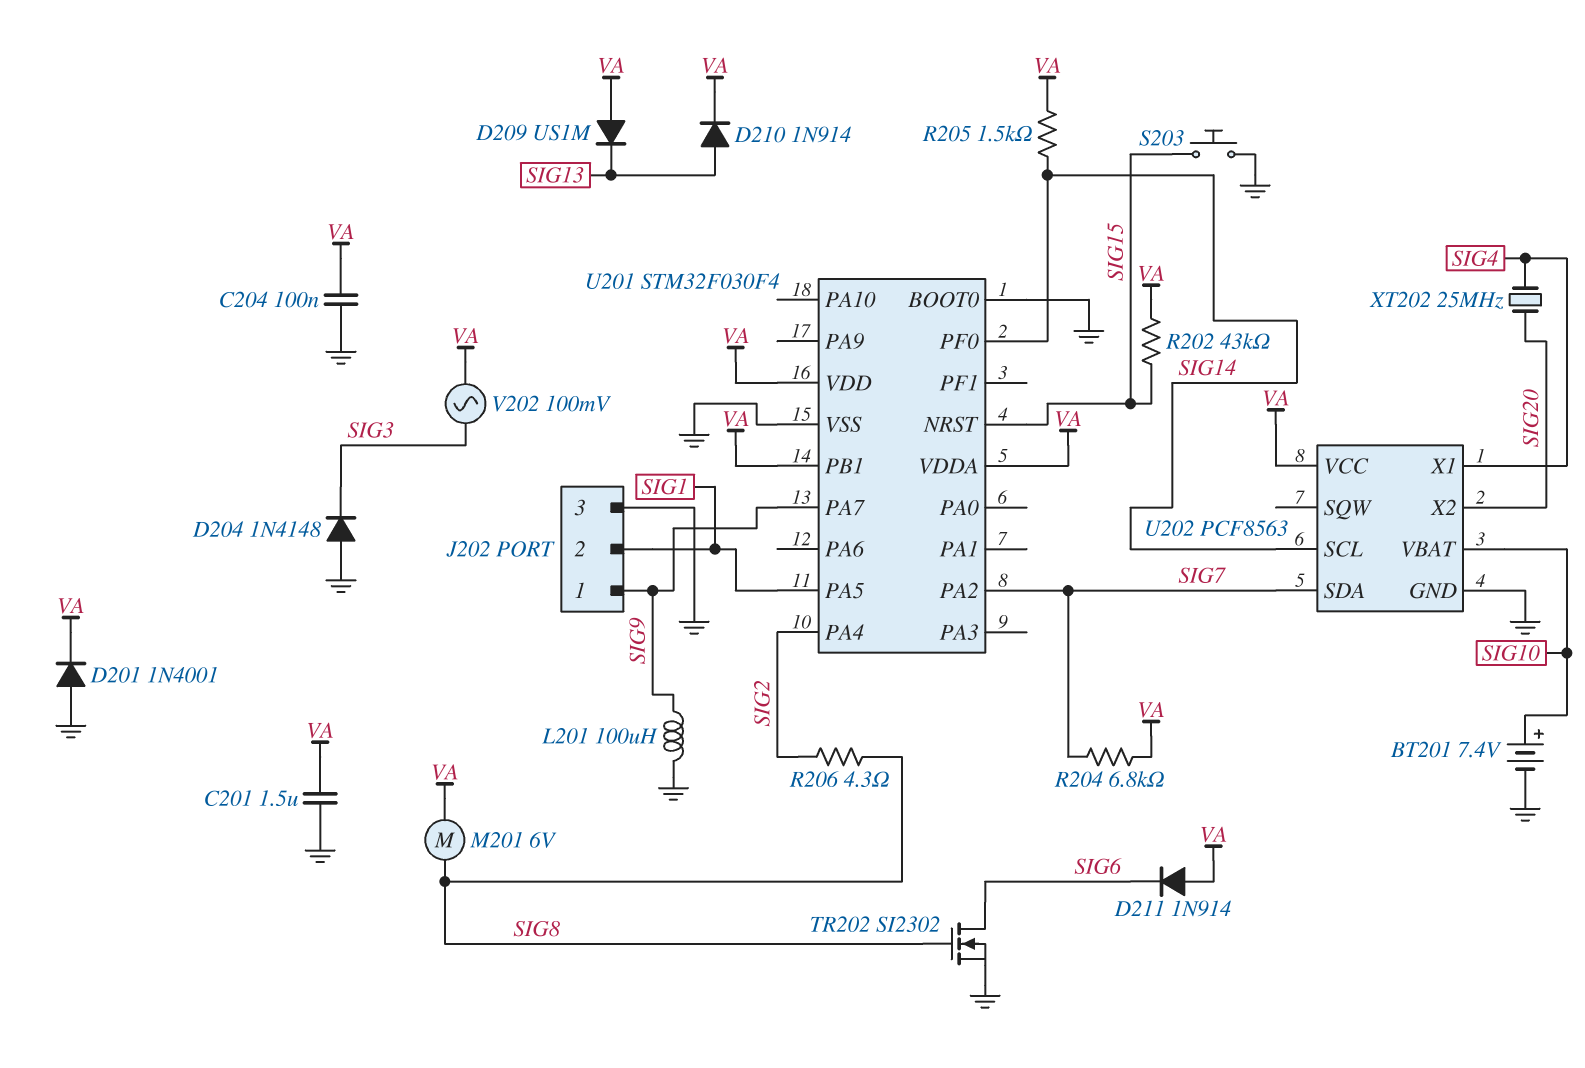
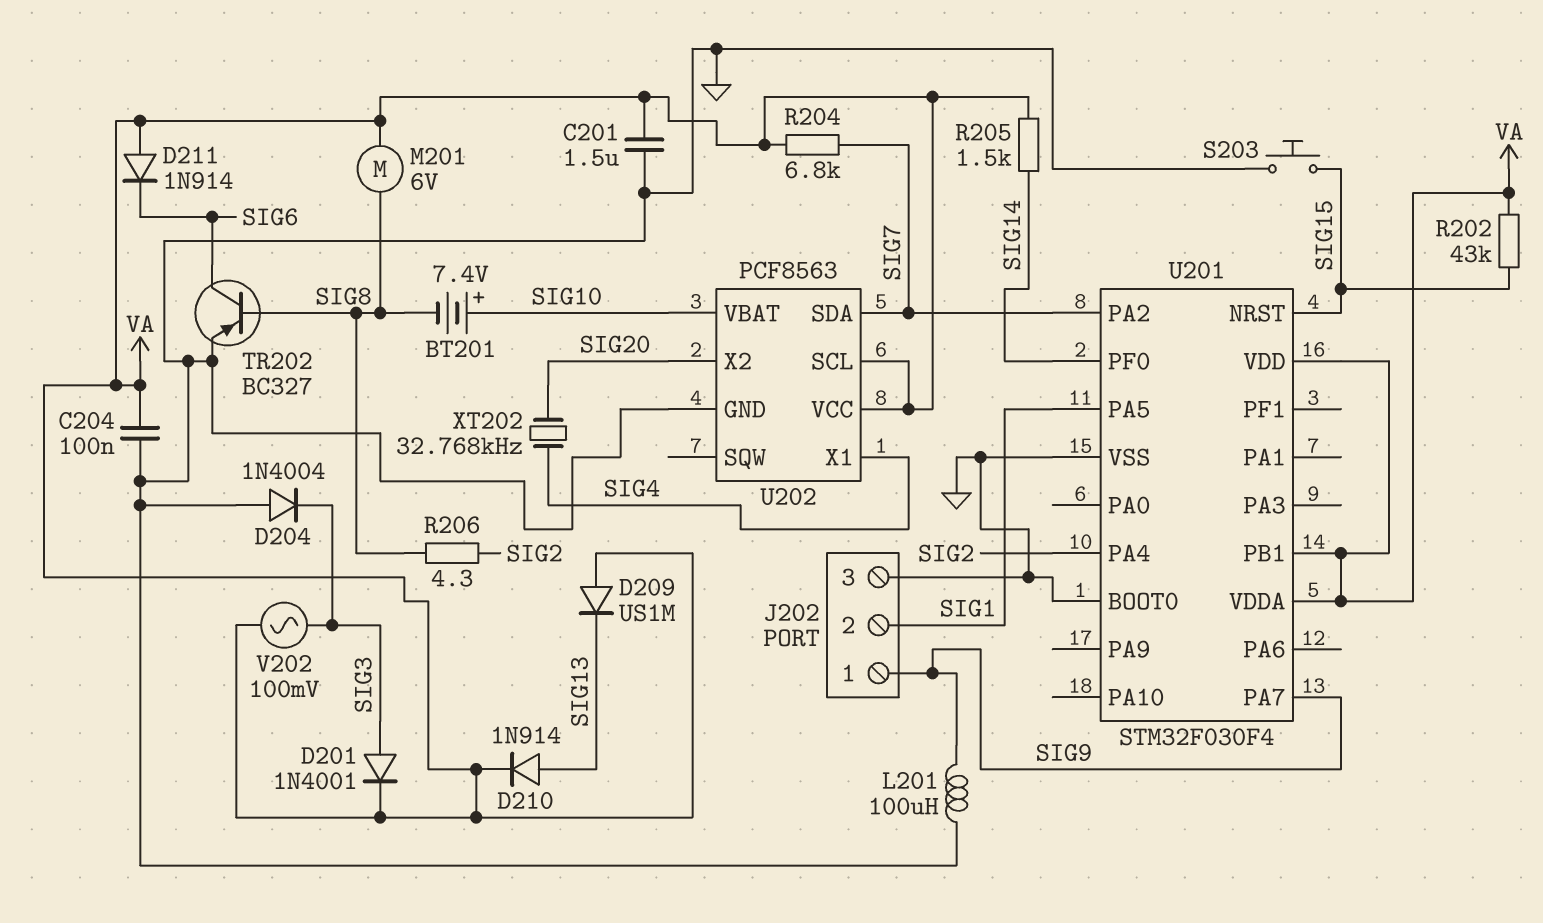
BT201: 7.4V (plus SIG10, minus GND) -> 7.4V (plus SIG10, minus SIG8)
D201: diode 1N4001 (A GND, K VA) -> diode 1N4001 (A SIG3, K VA)
D204: diode 1N4148 (A GND, K SIG3) -> diode 1N4004 (A GND, K SIG3)
TR202: NMOS SI2302 (G SIG8, D SIG6, S GND) -> PNP BC327 (B SIG8, C SIG6, E GND)
U202 pin SCL: SIG14 -> VA
XT202: 25MHz (SIG4, SIG20) -> 32.768kHz (SIG4, SIG20)

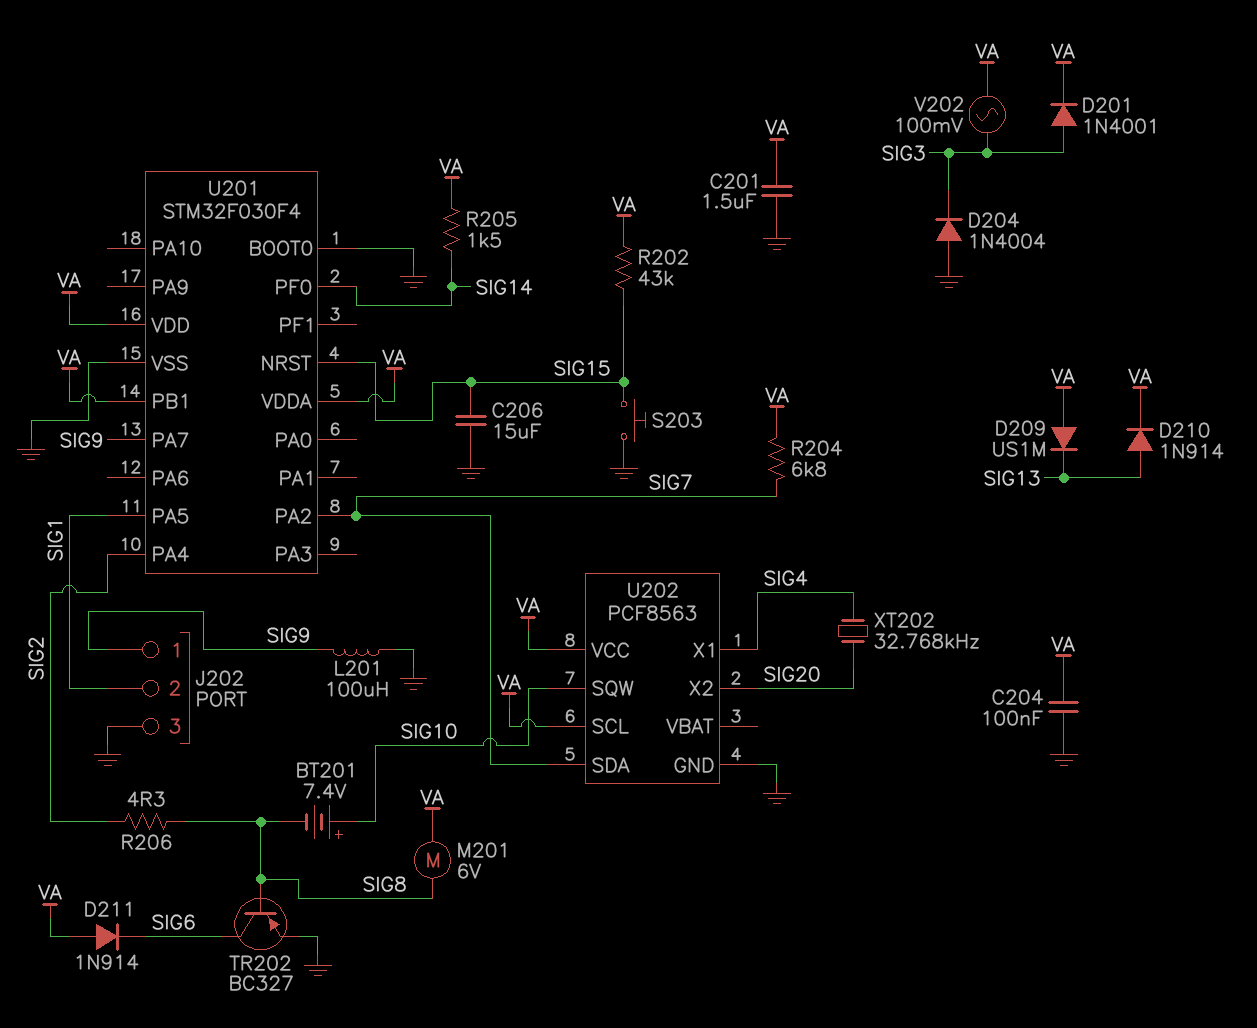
C206: none -> 15uF (GND, SIG15)
U202 pin SQW: none -> SIG10
U202 pin VBAT: SIG10 -> none

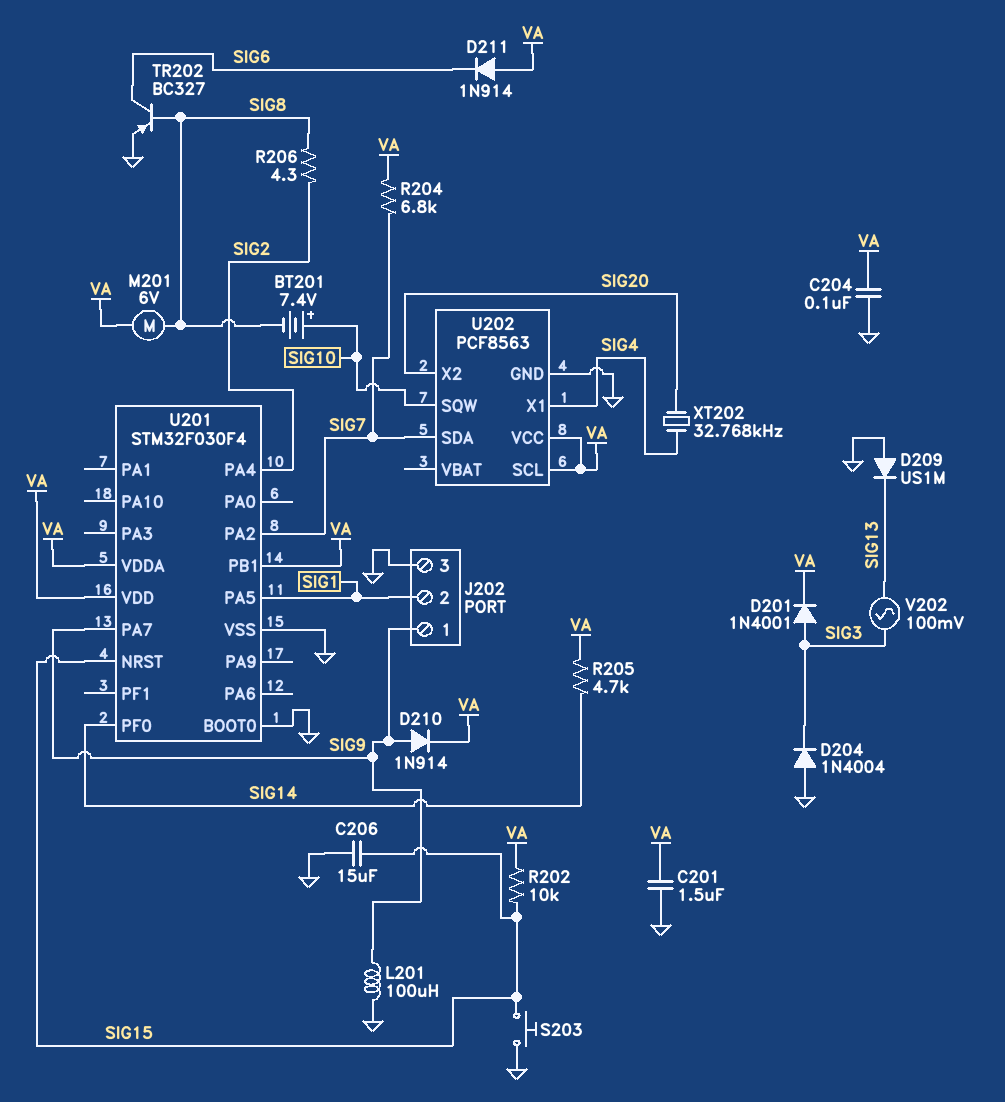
D209: diode US1M (A VA, K SIG13) -> diode US1M (A GND, K SIG13)
D210: diode 1N914 (A SIG13, K VA) -> diode 1N914 (A SIG9, K VA)
R202: 43k (SIG15, VA) -> 10k (SIG15, VA)
R205: 1.5k (SIG14, VA) -> 4.7k (SIG14, VA)
V202: AC 100mV (SIG3, VA) -> AC 100mV (SIG3, SIG13)

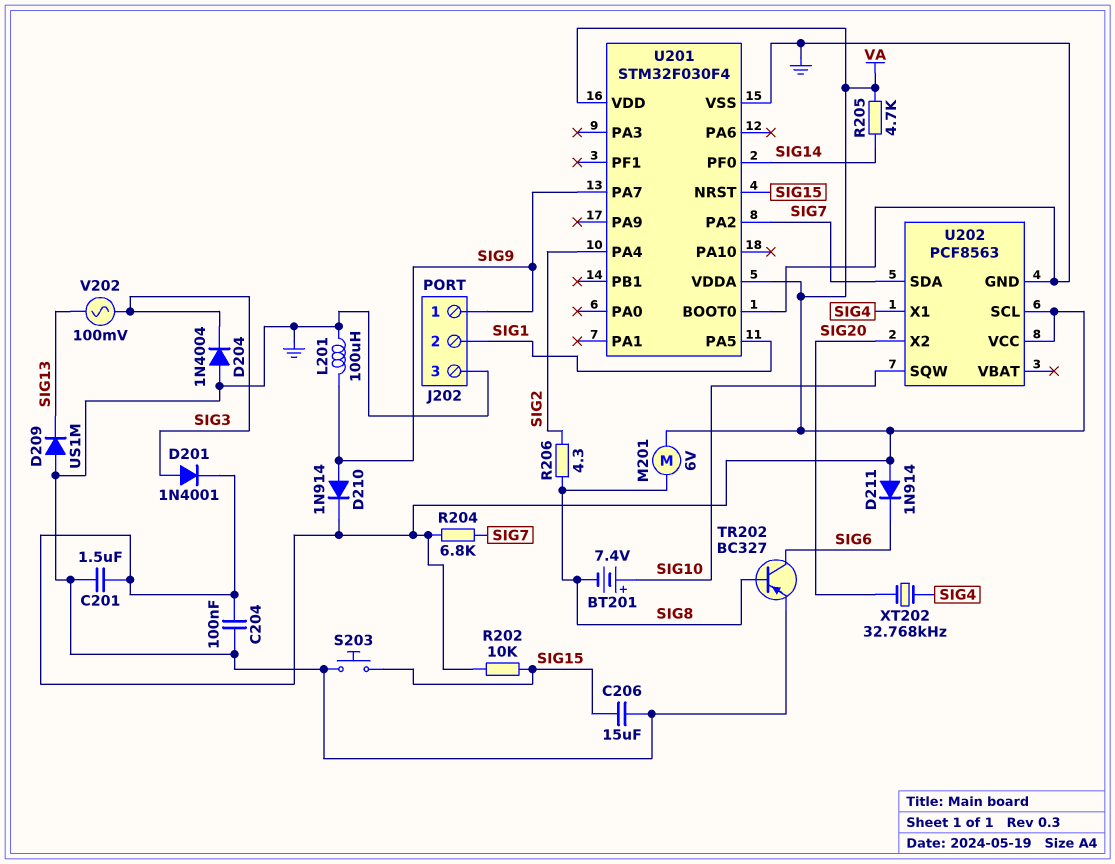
U201 pin PB1: VA -> none

